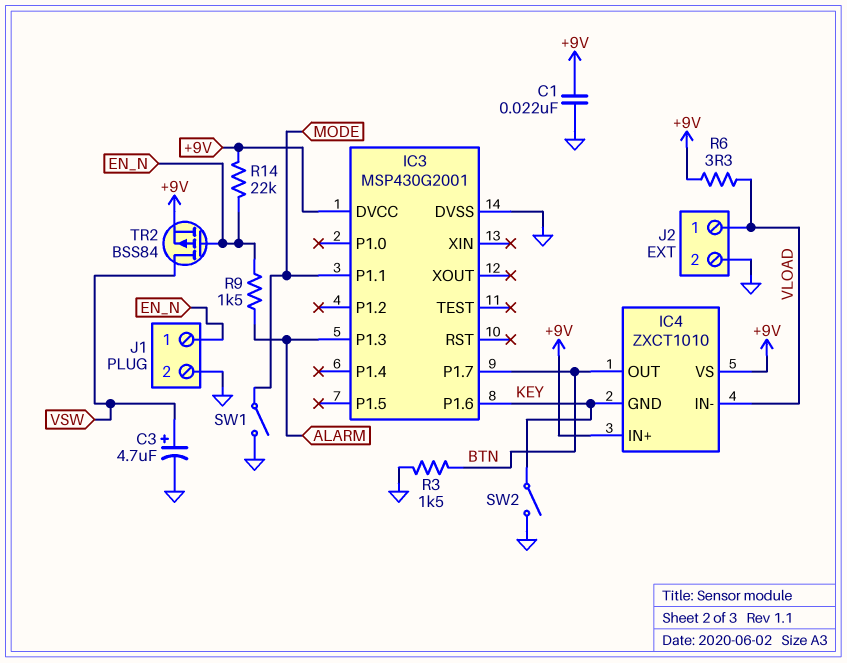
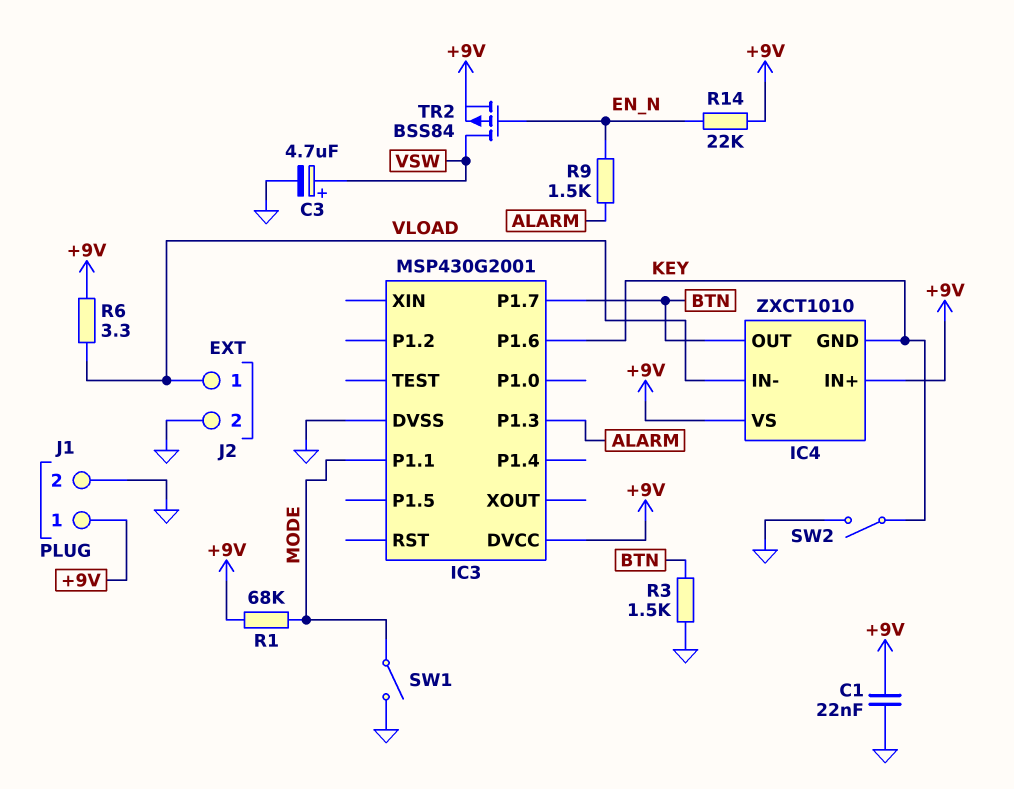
J1 pin 1: EN_N -> +9V
R1: none -> 68k (+9V, MODE)

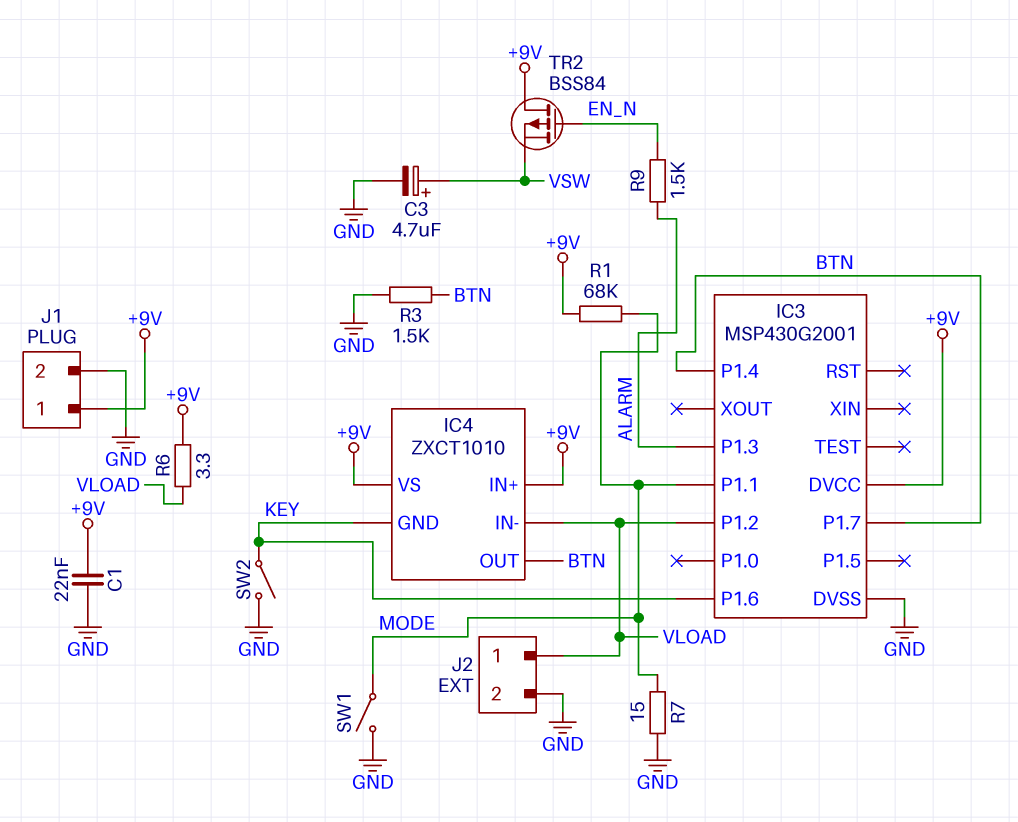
IC3 pin P1.2: none -> VLOAD
IC3 pin P1.4: none -> BTN
R7: none -> 15 (GND, MODE)
R14: 22k (+9V, EN_N) -> none
TR2: PMOS BSS84 (G EN_N, D VSW, S +9V) -> PMOS BSS84 (G EN_N, D +9V, S VSW)

